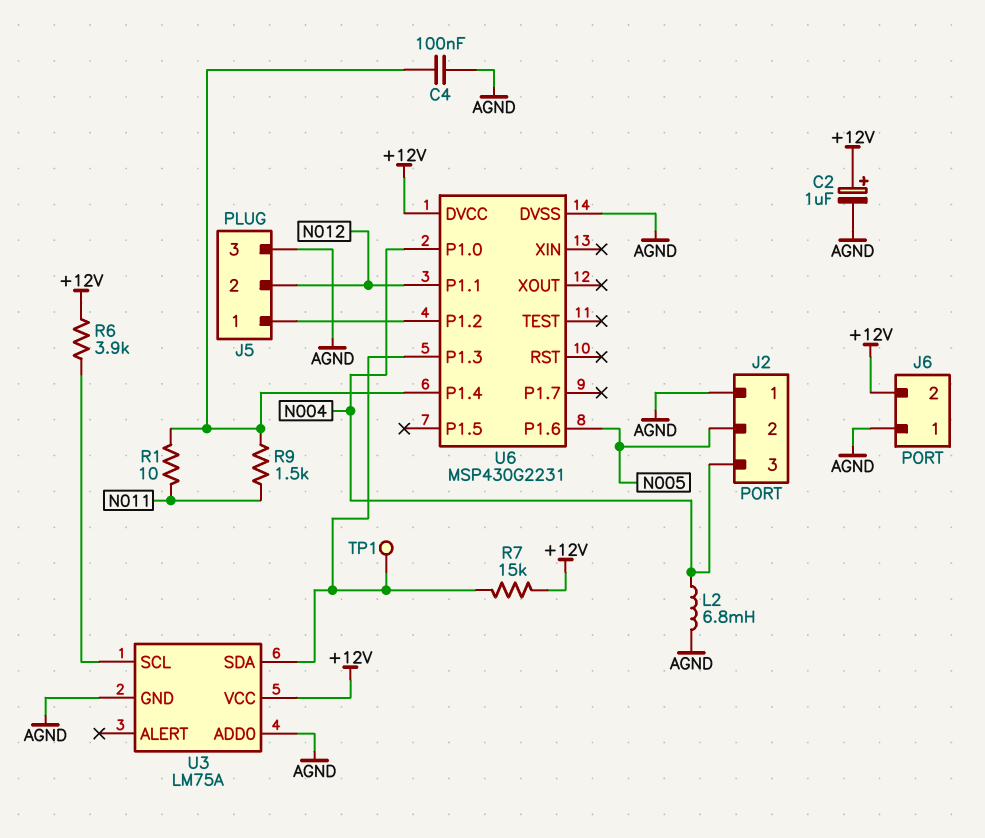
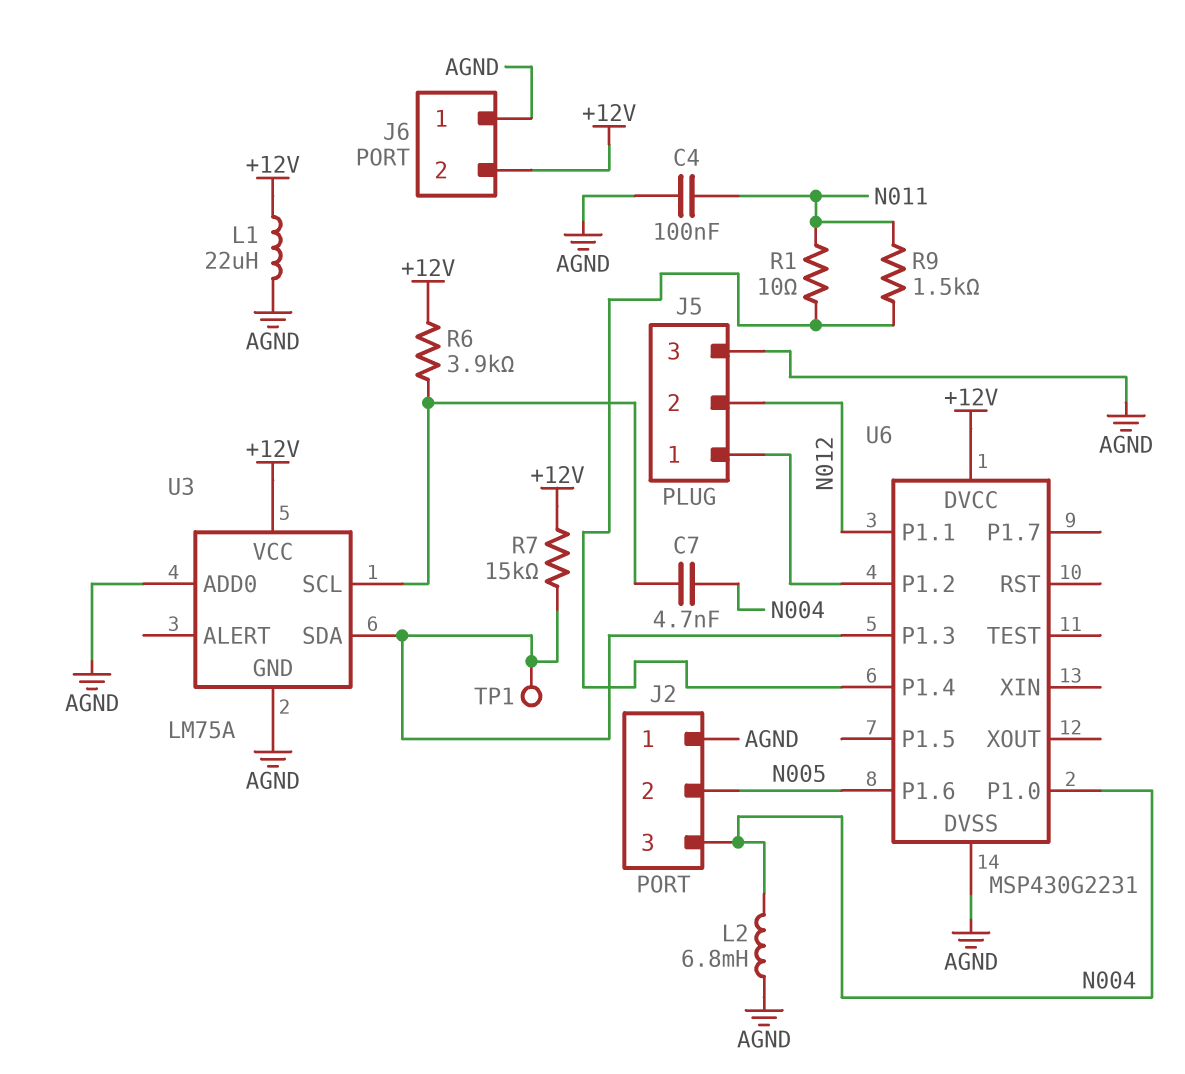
C2: 1uF (plus +12V, minus AGND) -> none
C4: 100nF (AGND, U6/P1.4) -> 100nF (AGND, N011)
C7: none -> 4.7nF (N004, U3/SCL)
L1: none -> 22uH (+12V, AGND)

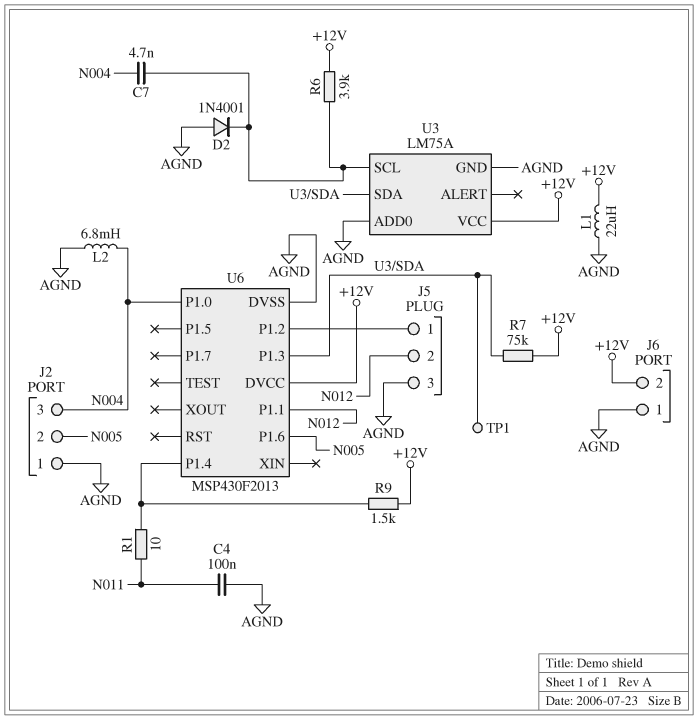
D2: none -> diode 1N4001 (A AGND, K U3/SCL)
R7: 15k (+12V, U3/SDA) -> 75k (+12V, U3/SDA)
R9: 1.5k (N011, U6/P1.4) -> 1.5k (+12V, U6/P1.4)
U6: MSP430G2231 -> MSP430F2013

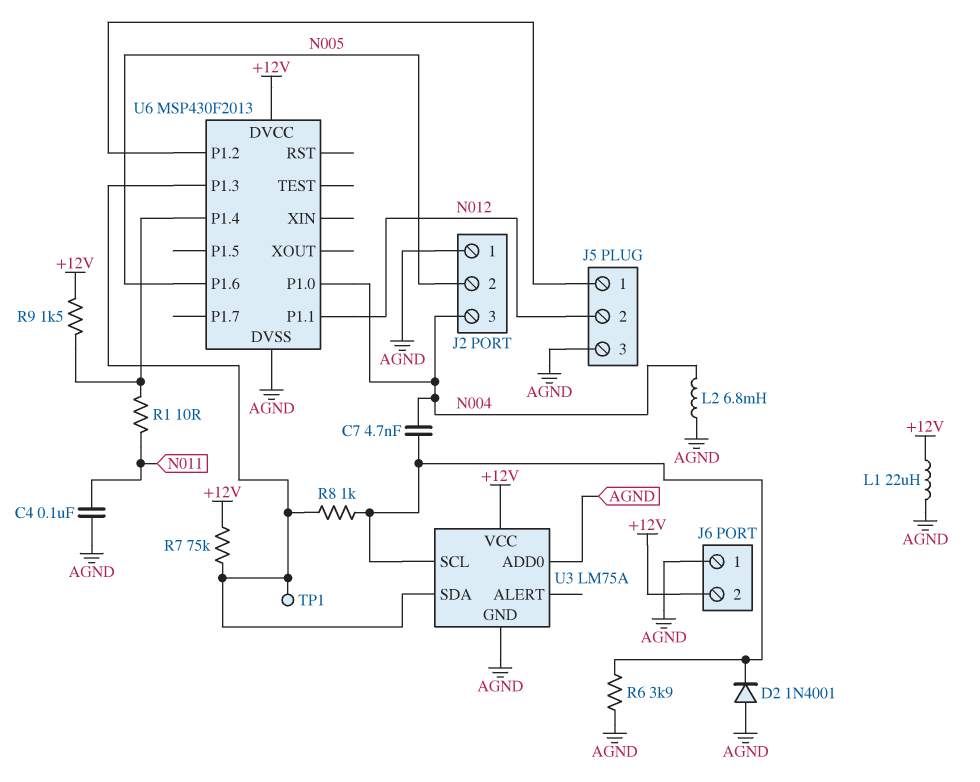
R6: 3.9k (+12V, U3/SCL) -> 3.9k (AGND, U3/SCL)
R8: none -> 1k (U3/SCL, U3/SDA)

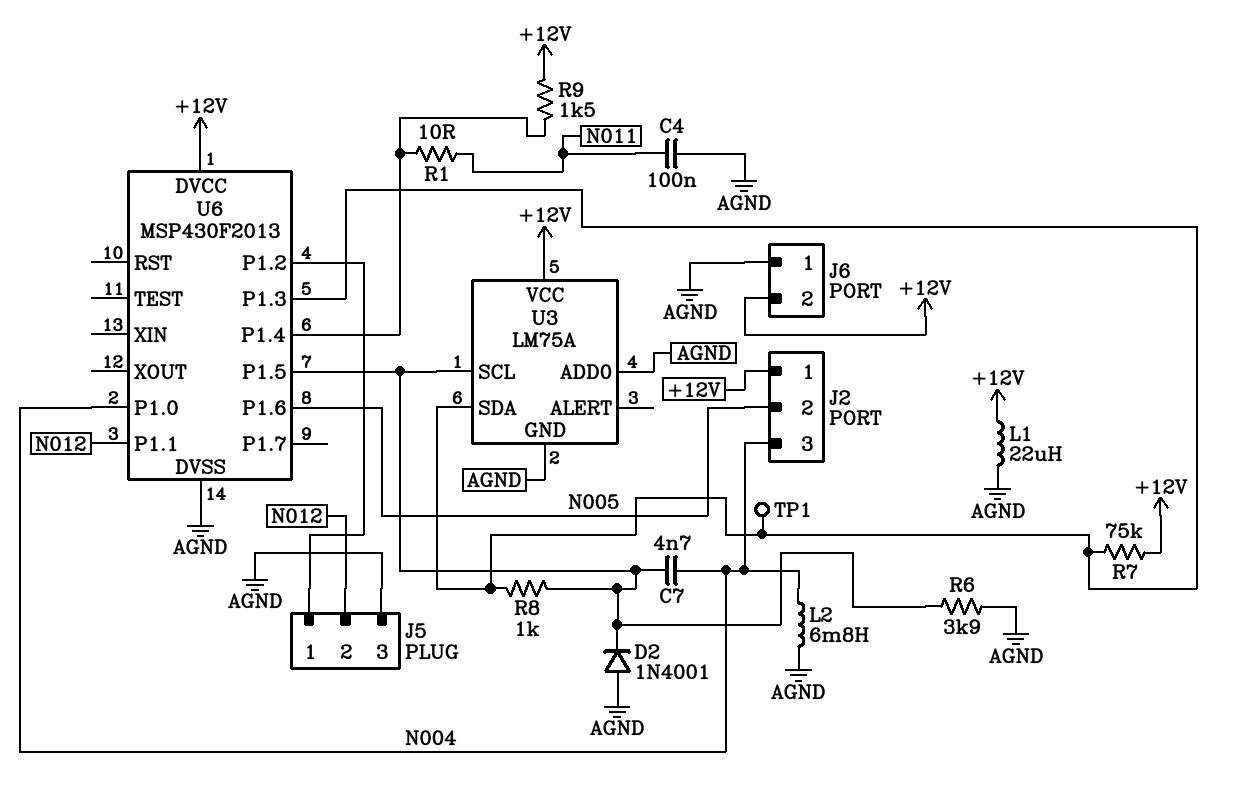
J2 pin 1: AGND -> +12V
U6 pin P1.5: none -> U3/SCL

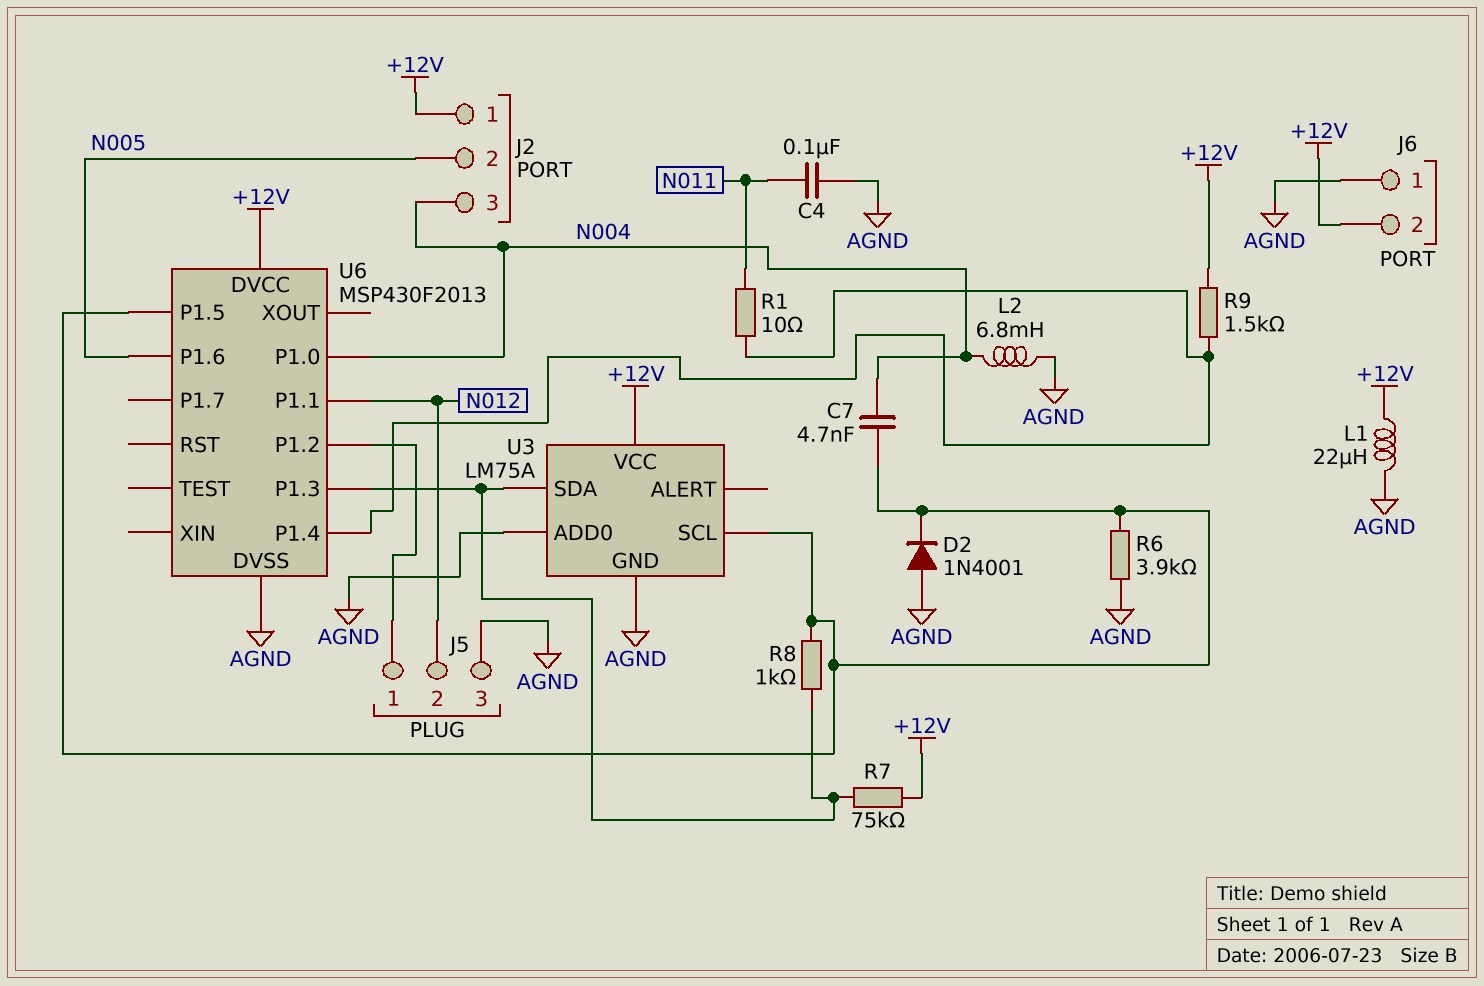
TP1: test point (U3/SDA) -> none

